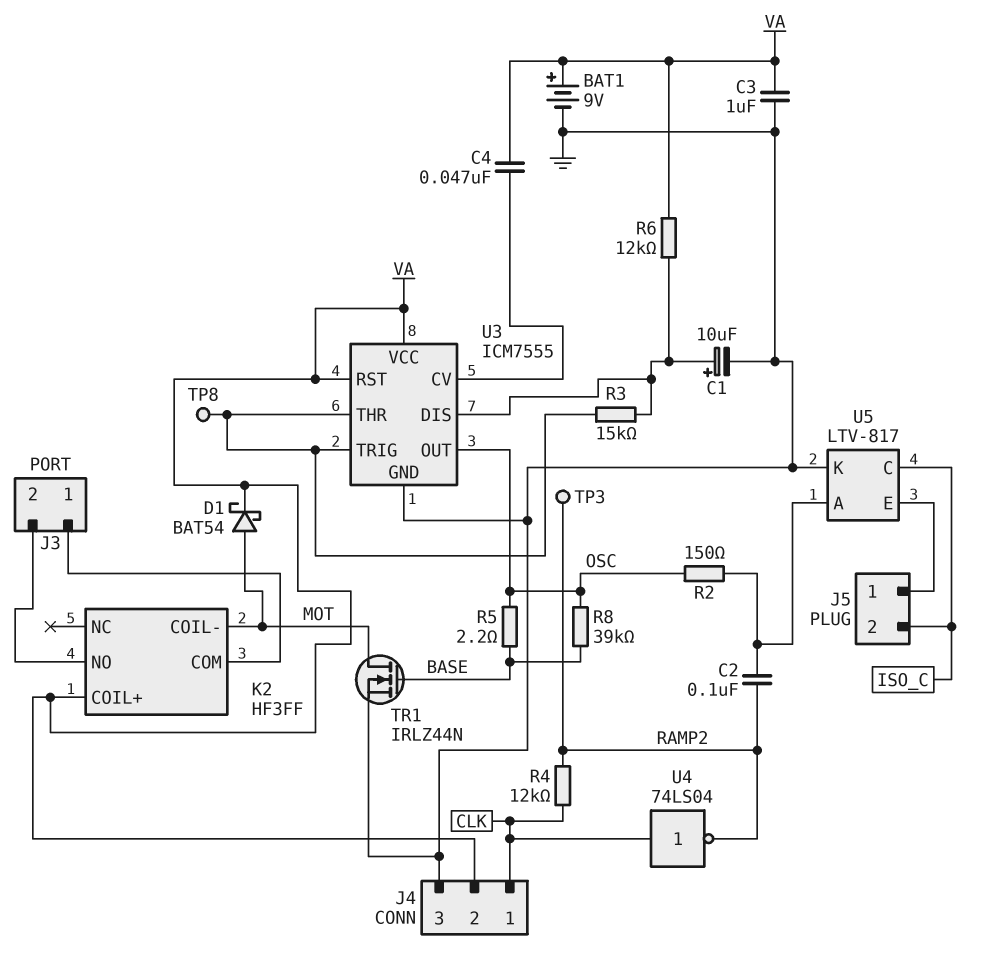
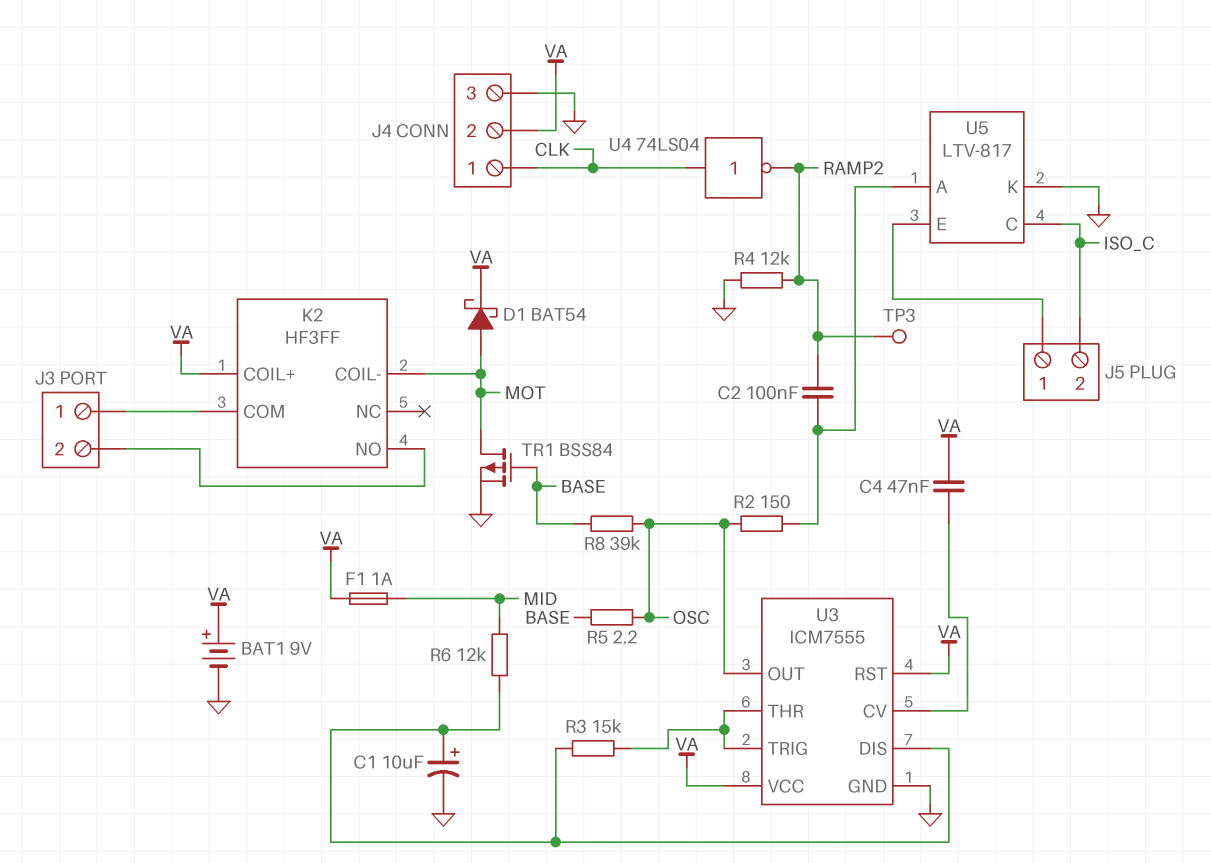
C3: 1uF (GND, VA) -> none
F1: none -> 1A (MID, VA)
R4: 12k (CLK, RAMP2) -> 12k (GND, RAMP2)
R6: 12k (U3/DIS, VA) -> 12k (MID, U3/DIS)
TP8: test point (U3/THR) -> none
TR1: NMOS IRLZ44N (G BASE, D MOT, S GND) -> PMOS BSS84 (G BASE, D MOT, S GND)

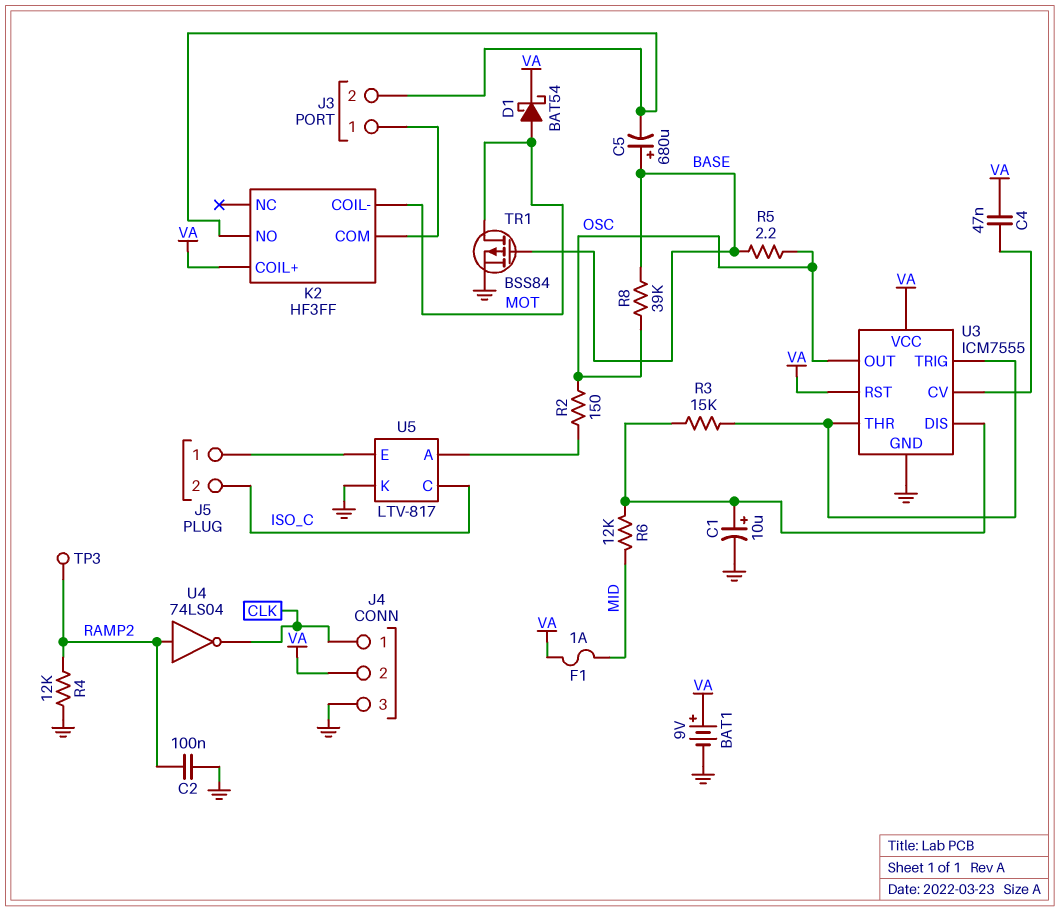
C2: 100nF (RAMP2, U5/A) -> 100nF (GND, RAMP2)
C5: none -> 680uF (plus BASE, minus J3/2)
U4: NOT 74LS04 (in CLK, out RAMP2) -> NOT 74LS04 (in RAMP2, out CLK)

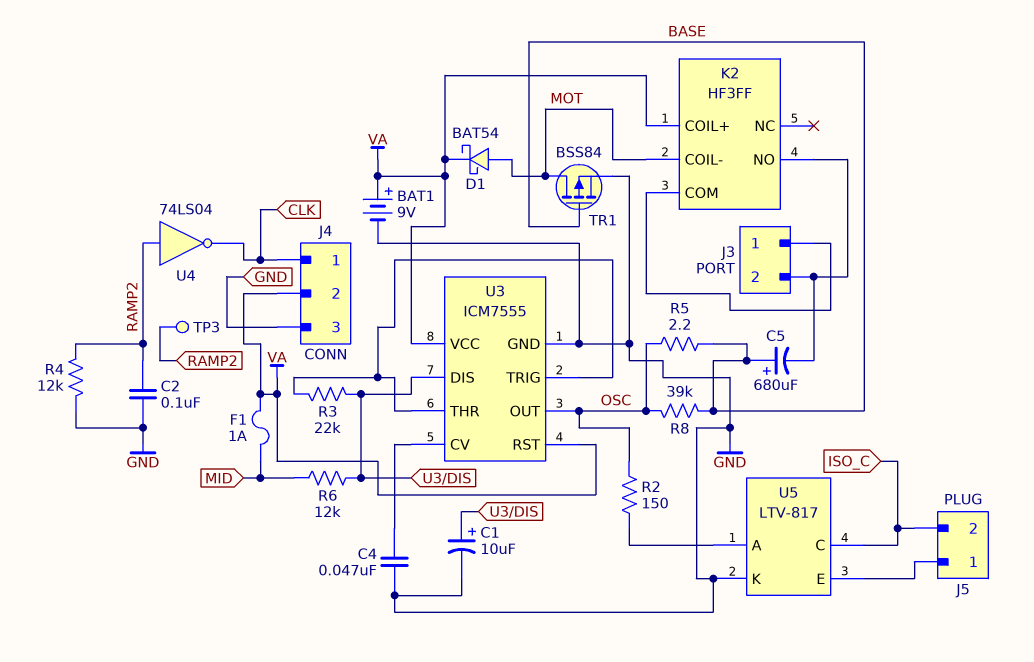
C4: 47nF (U3/CV, VA) -> 47nF (GND, U3/CV)
R3: 15k (U3/DIS, U3/THR) -> 22k (U3/DIS, U3/THR)

